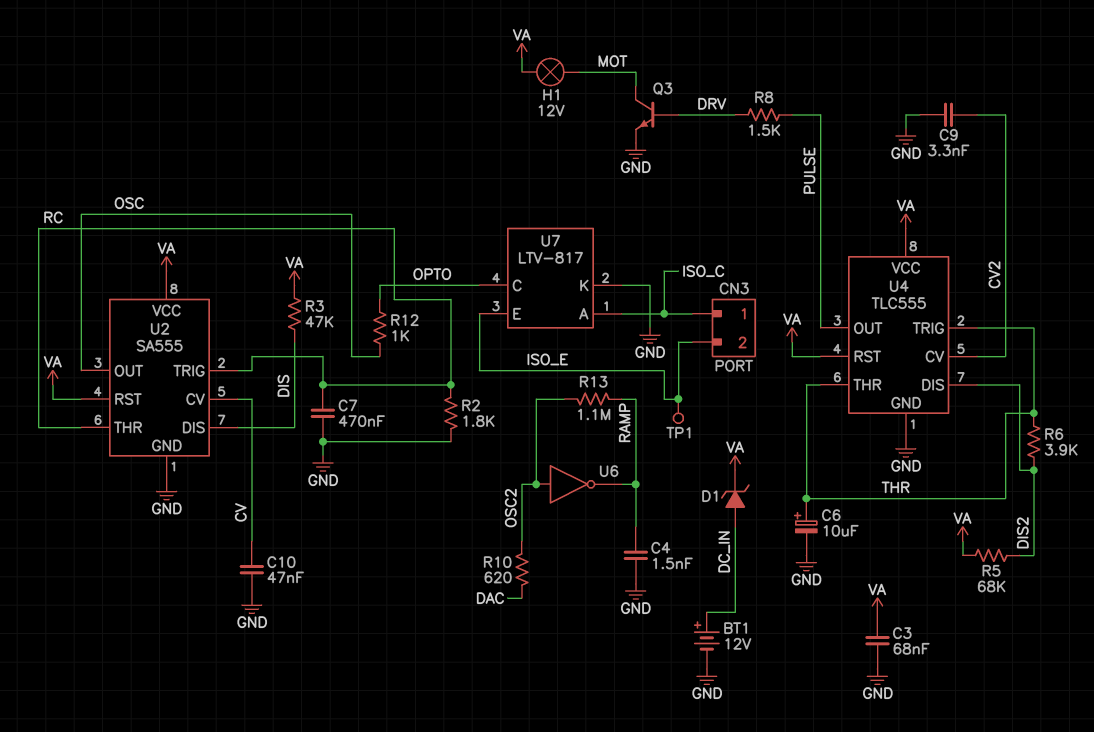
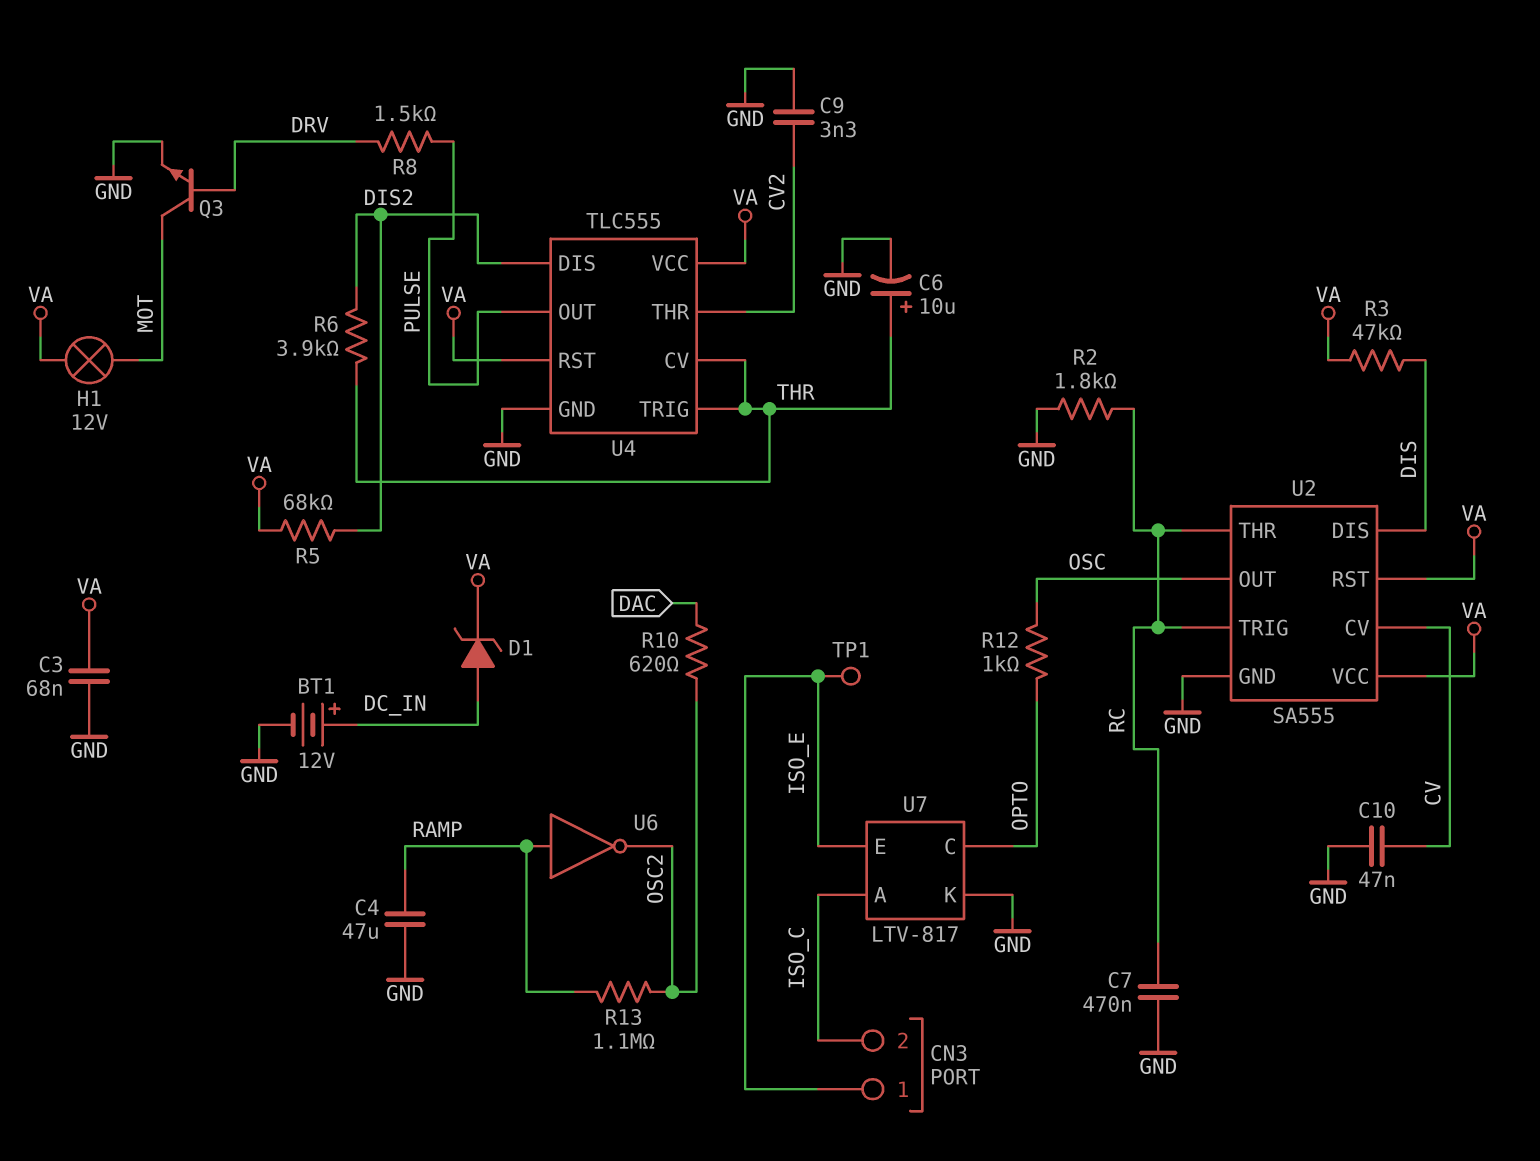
C4: 1.5nF (GND, RAMP) -> 47uF (GND, RAMP)
CN3 pin 1: ISO_C -> ISO_E
CN3 pin 2: ISO_E -> ISO_C
U4 pin CV: CV2 -> THR
U4 pin THR: THR -> CV2
U6: NOT (in OSC2, out RAMP) -> NOT (in RAMP, out OSC2)

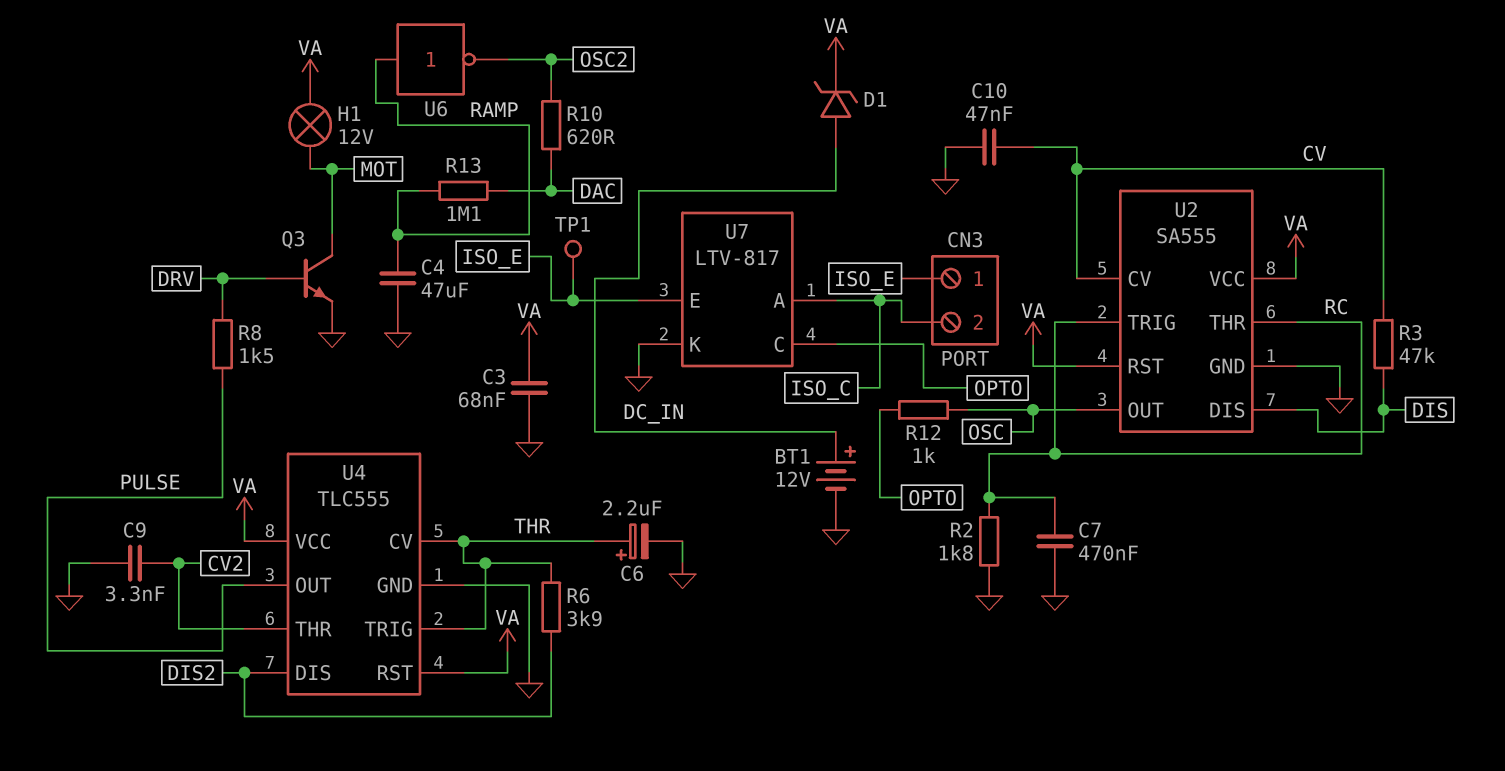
C6: 10uF (plus THR, minus GND) -> 2.2uF (plus THR, minus GND)
R3: 47k (DIS, VA) -> 47k (CV, DIS)
R5: 68k (DIS2, VA) -> none
R13: 1.1M (OSC2, RAMP) -> 1.1M (DAC, RAMP)

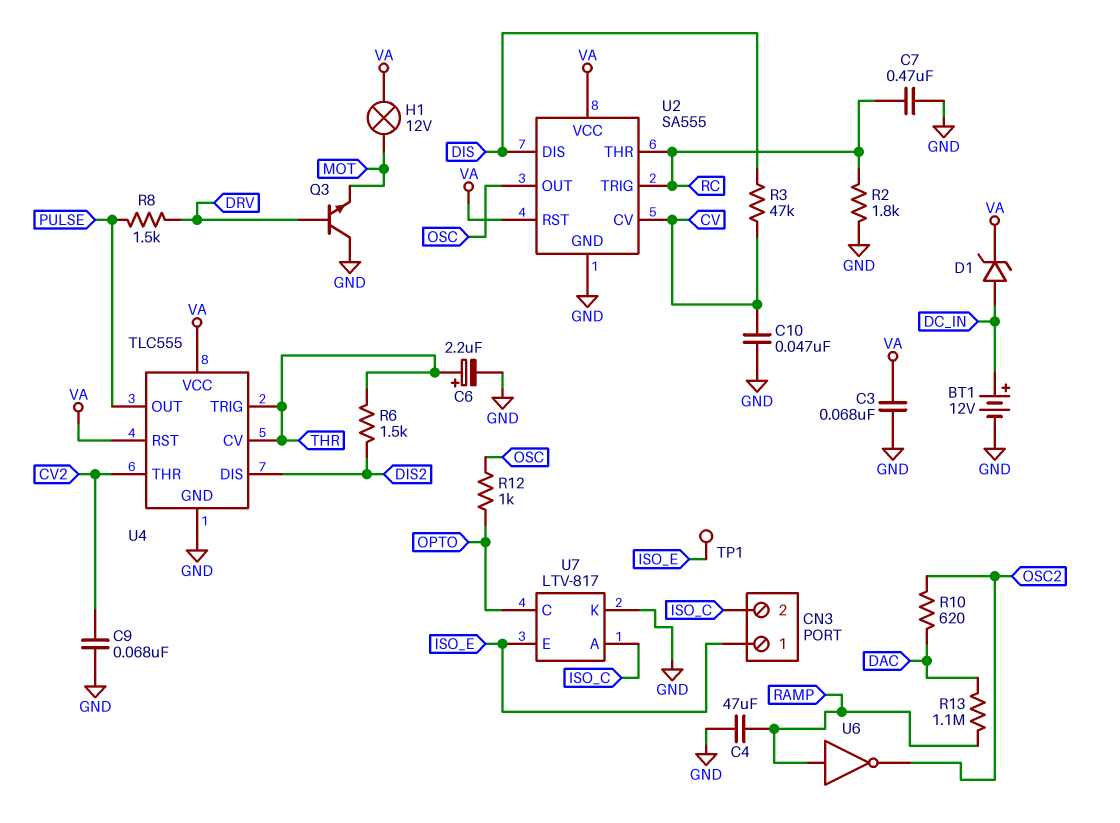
C9: 3.3nF (CV2, GND) -> 68nF (CV2, GND)
Q3: NPN (B DRV, C MOT, E GND) -> NPN (B DRV, C GND, E MOT)
R6: 3.9k (DIS2, THR) -> 1.5k (DIS2, THR)

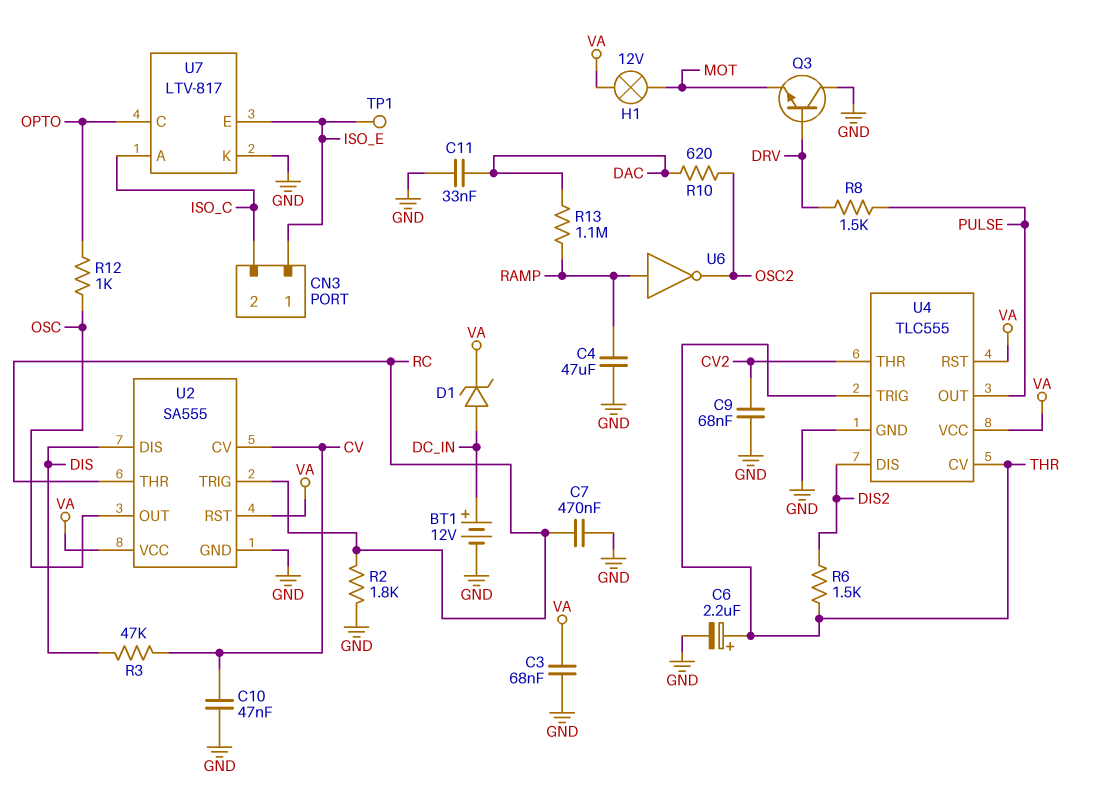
C11: none -> 33nF (DAC, GND)

